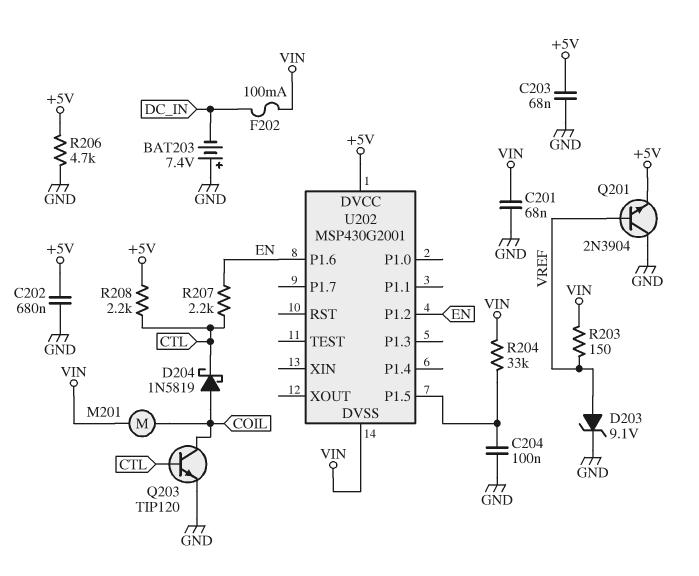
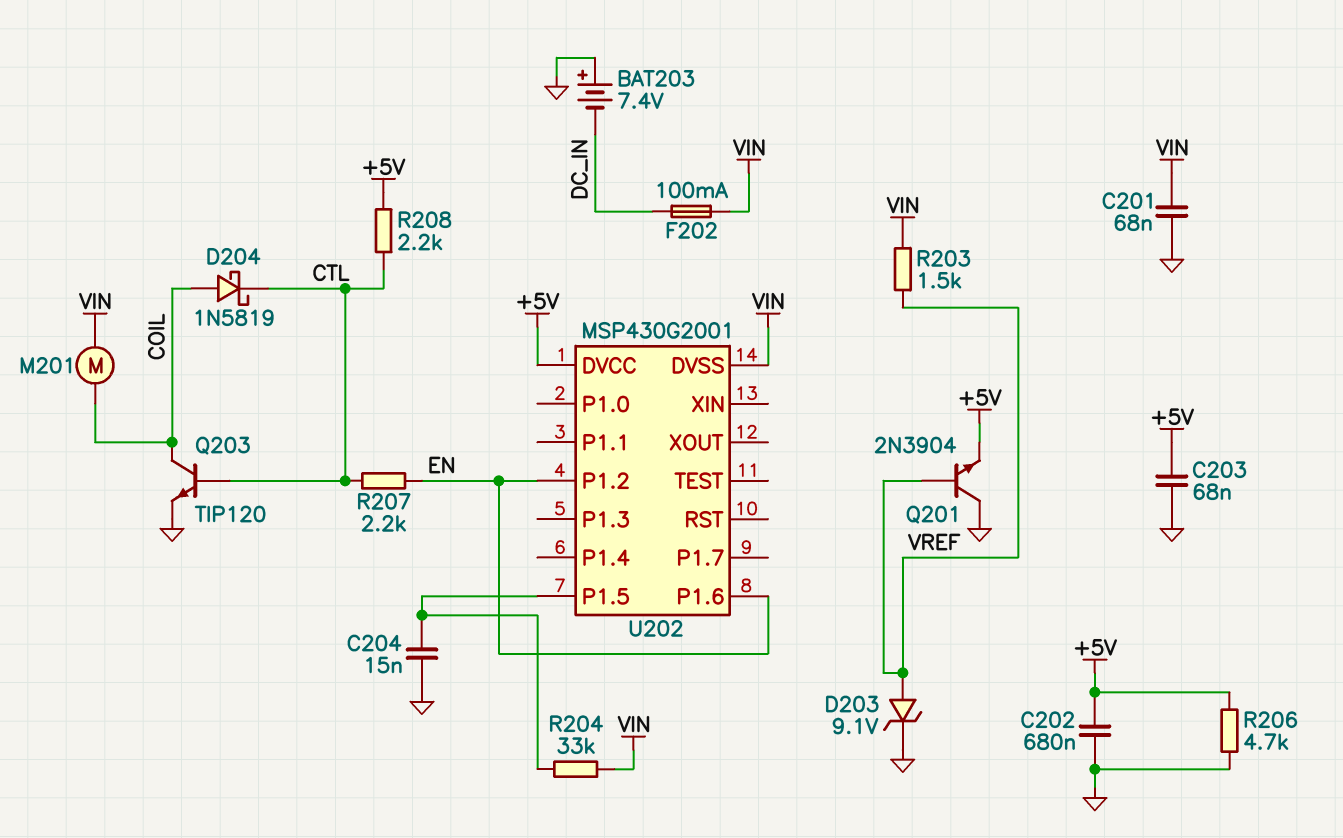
C204: 100nF (GND, U202/P1.5) -> 15nF (GND, U202/P1.5)
R203: 150 (VIN, VREF) -> 1.5k (VIN, VREF)

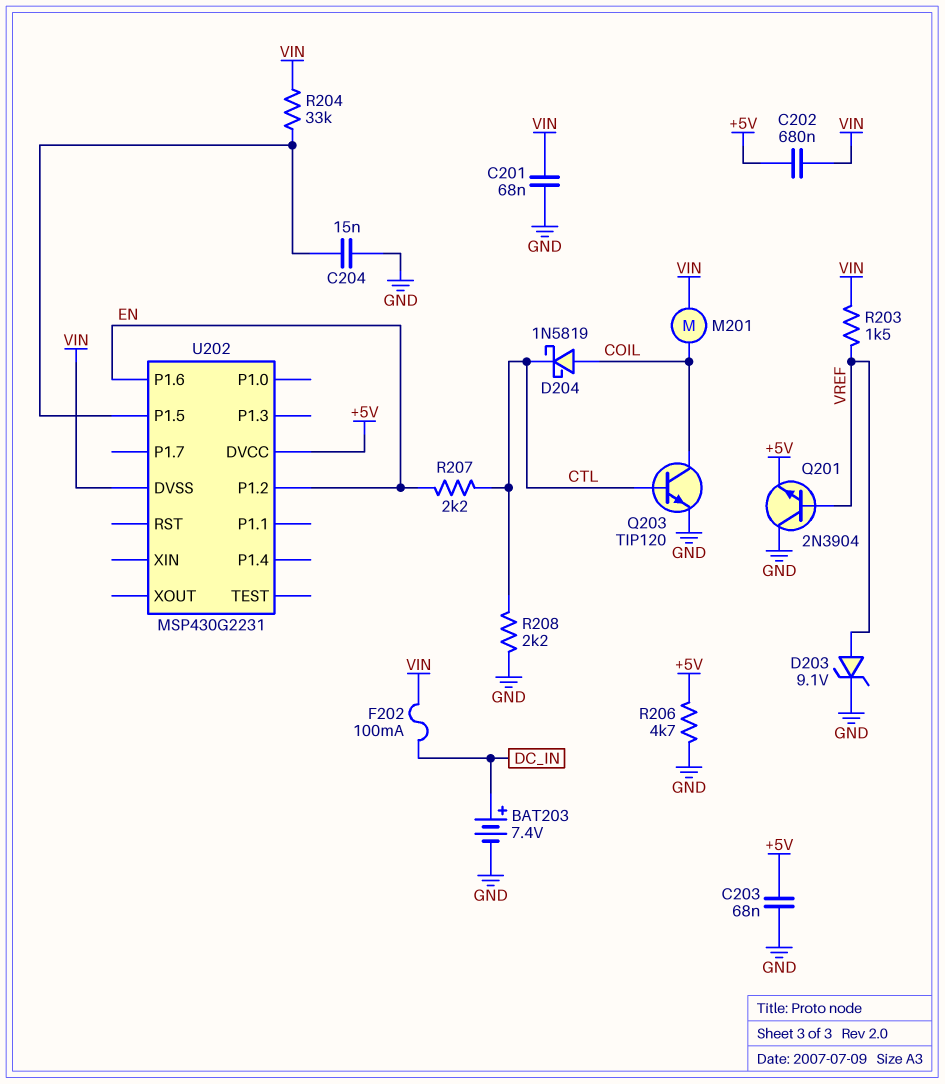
BAT203: 7.4V (plus GND, minus DC_IN) -> 7.4V (plus DC_IN, minus GND)
C202: 680nF (+5V, GND) -> 680nF (+5V, VIN)
R208: 2.2k (+5V, CTL) -> 2.2k (CTL, GND)
U202: MSP430G2001 -> MSP430G2231

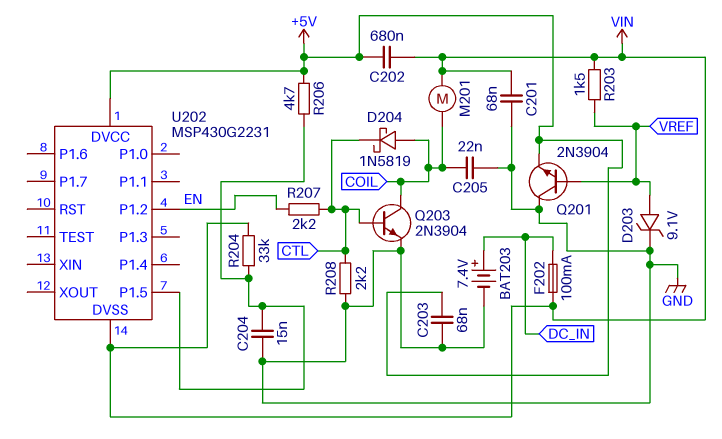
C205: none -> 22nF (COIL, GND)
Q203: NPN TIP120 (B CTL, C COIL, E GND) -> NPN 2N3904 (B CTL, C COIL, E GND)
R206: 4.7k (+5V, GND) -> 4.7k (+5V, U202/P1.5)
U202 pin P1.6: EN -> none

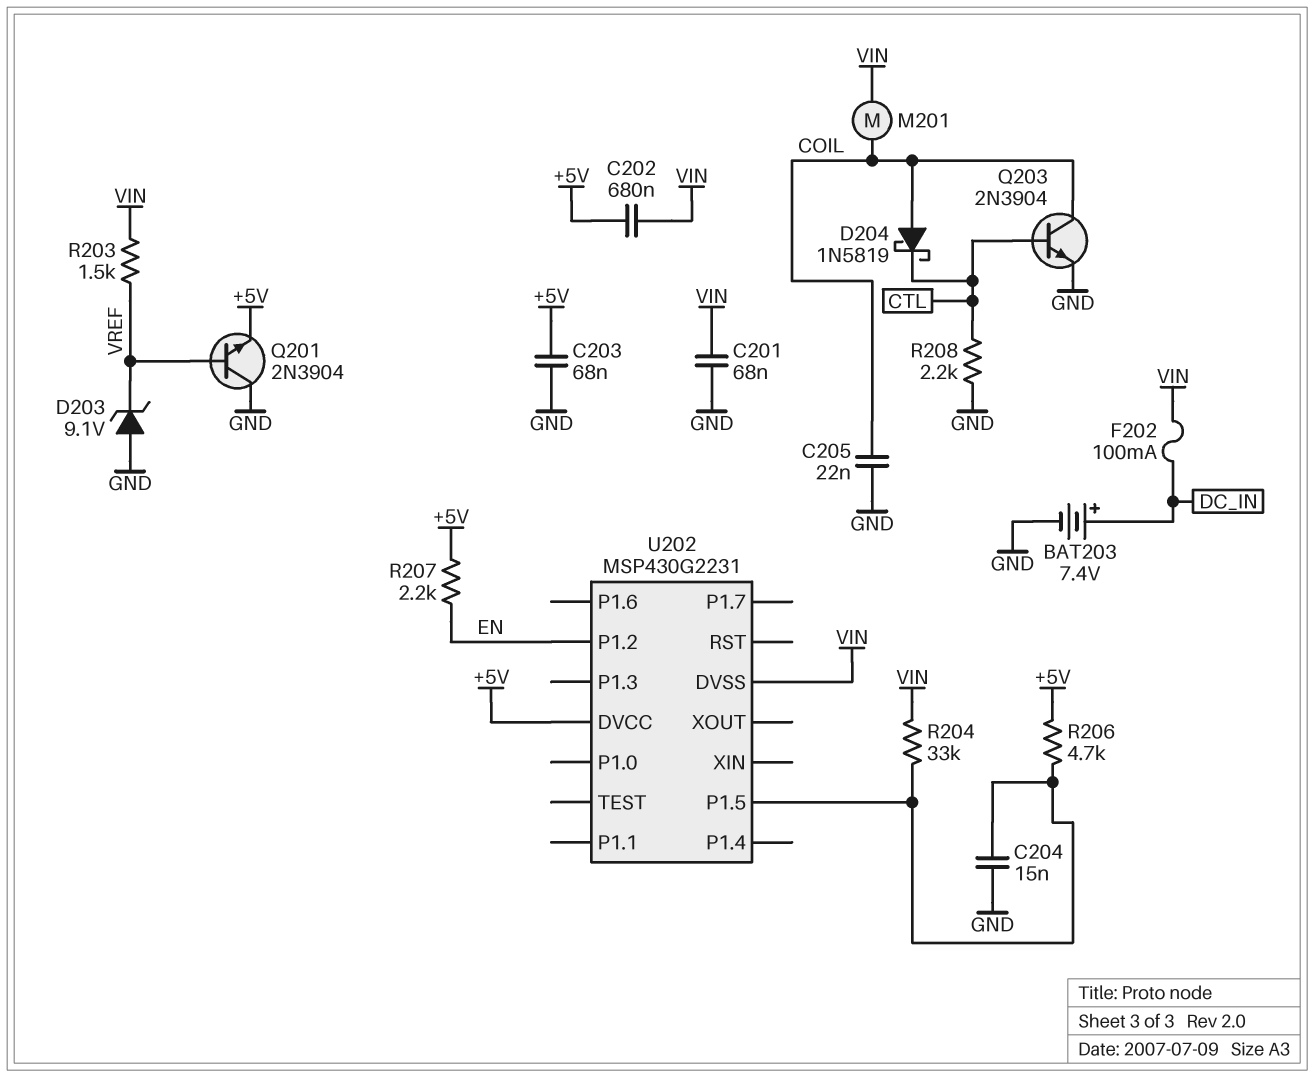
D203: zener 9.1V (A VREF, K GND) -> zener 9.1V (A GND, K VREF)
R207: 2.2k (CTL, EN) -> 2.2k (+5V, EN)

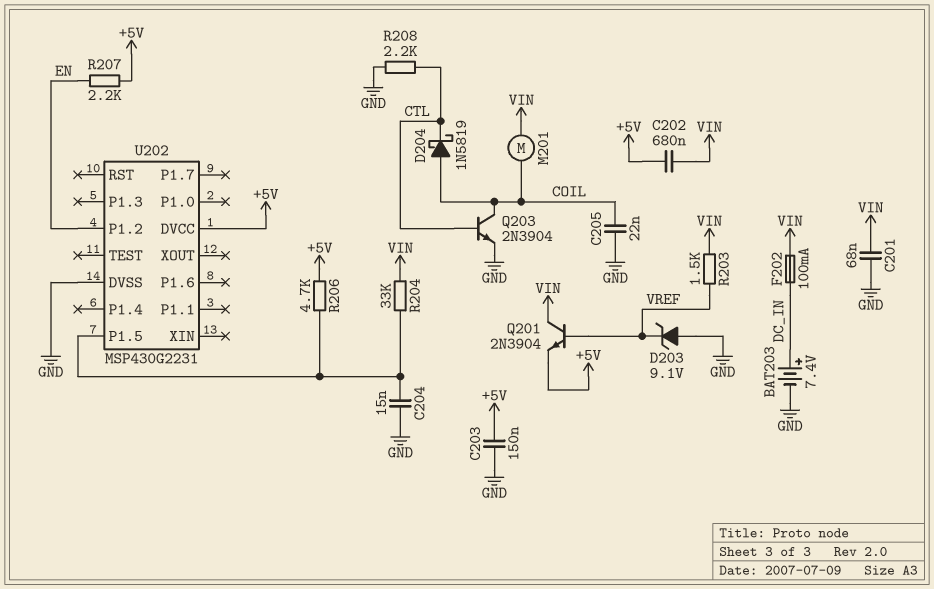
C203: 68nF (+5V, GND) -> 150nF (+5V, GND)
Q201: NPN 2N3904 (B VREF, C GND, E +5V) -> NPN 2N3904 (B VREF, C VIN, E +5V)
U202 pin DVSS: VIN -> GND

